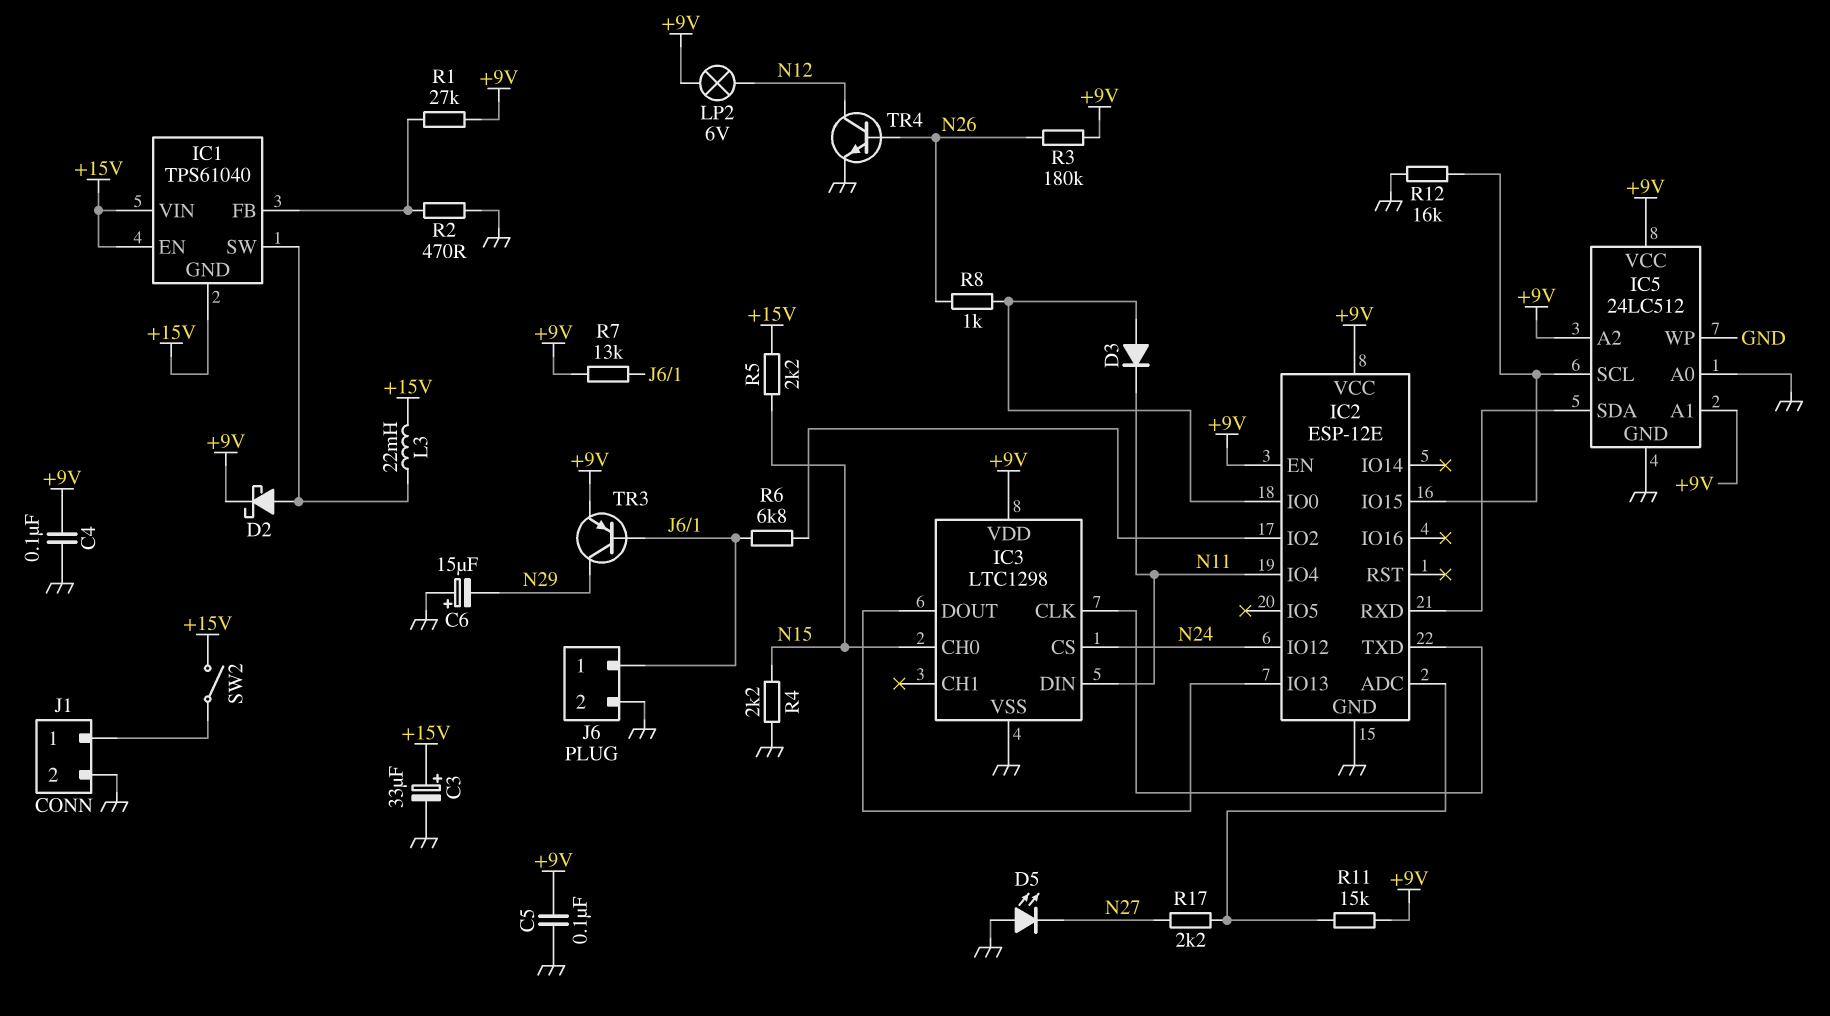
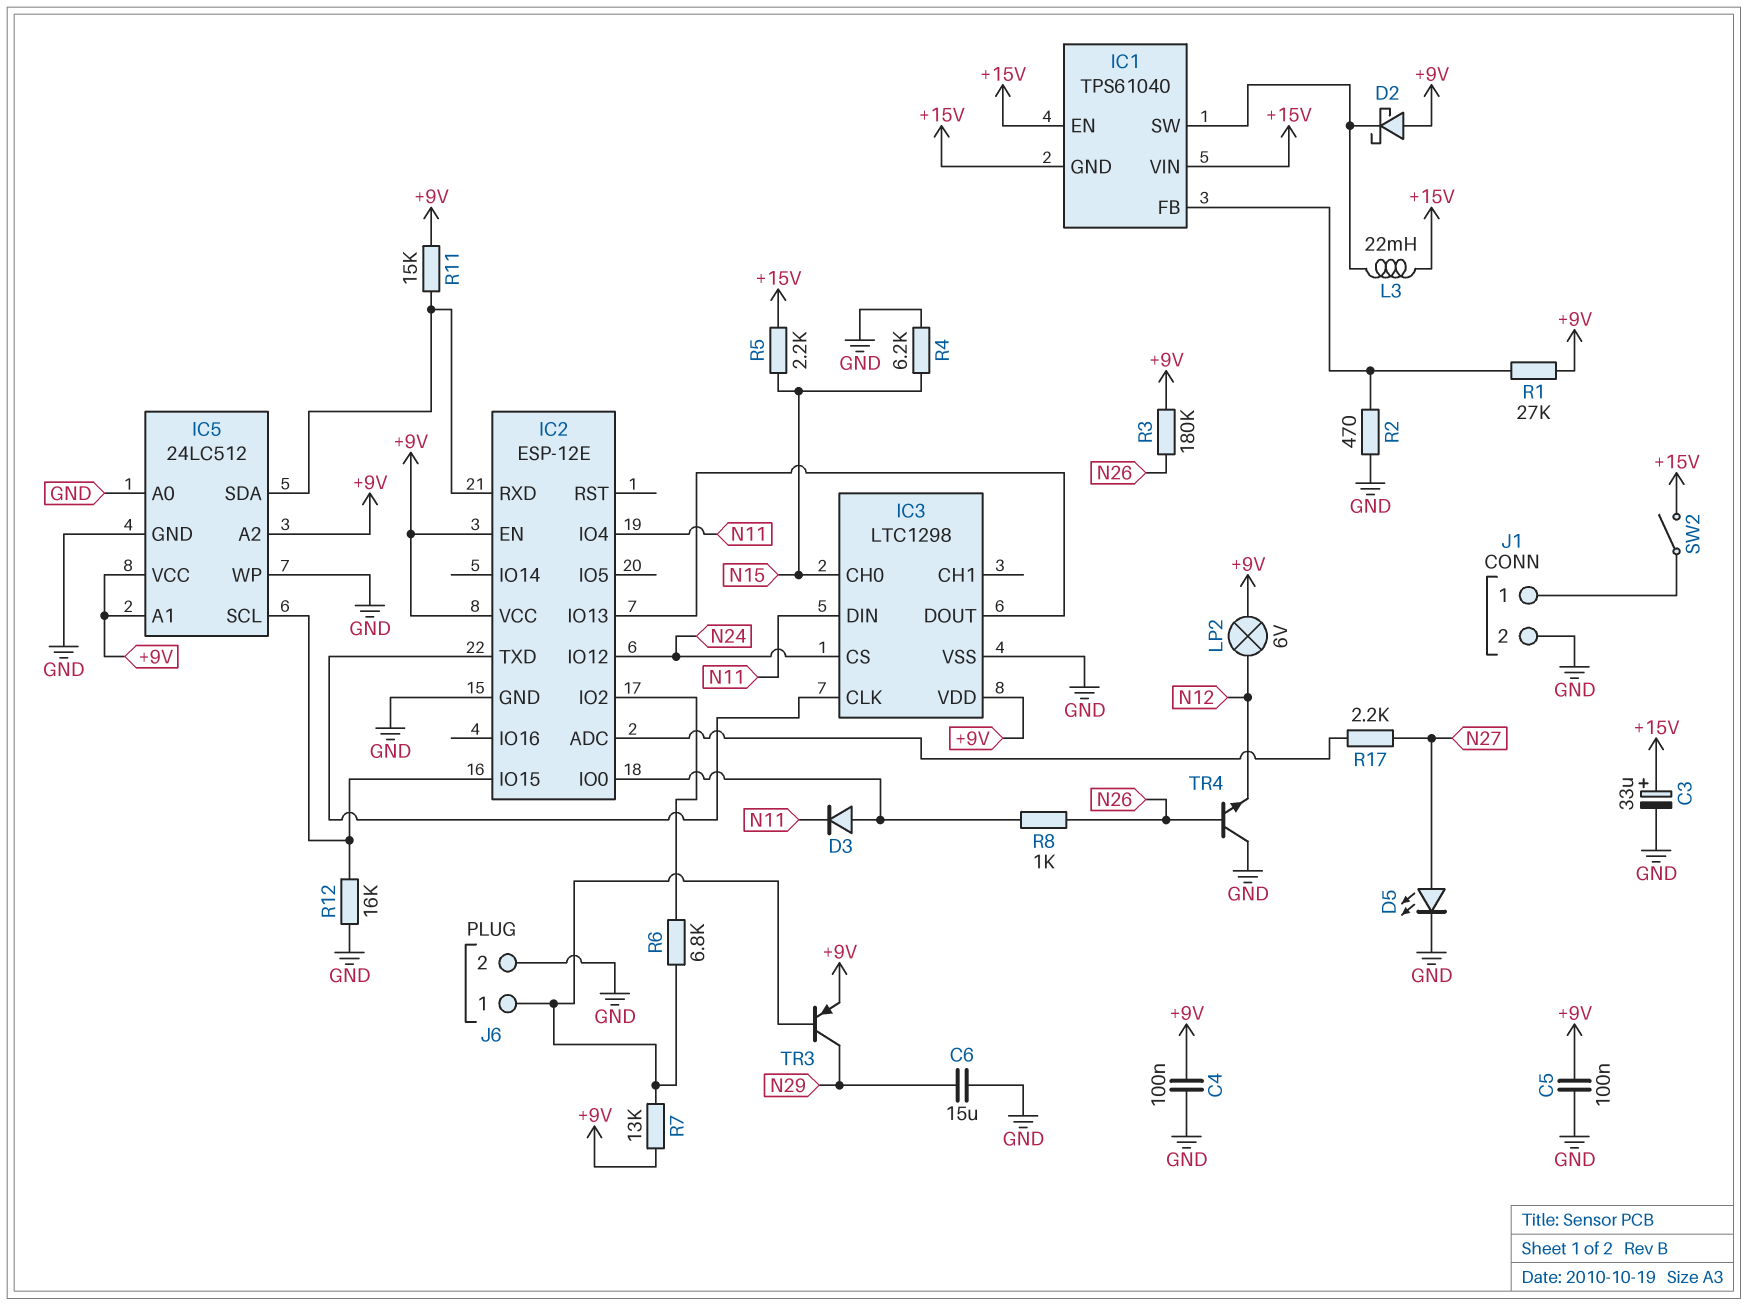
C6: 15uF (plus GND, minus N29) -> 15uF (GND, N29)
D2: schottky (A IC1/SW, K +9V) -> schottky (A +9V, K IC1/SW)
D5: LED (A GND, K N27) -> LED (A N27, K GND)
R4: 2.2k (GND, N15) -> 6.2k (GND, N15)
R11: 15k (+9V, IC2/ADC) -> 15k (+9V, IC2/RXD)
TR4: NPN (B N26, C N12, E GND) -> NPN (B N26, C GND, E N12)

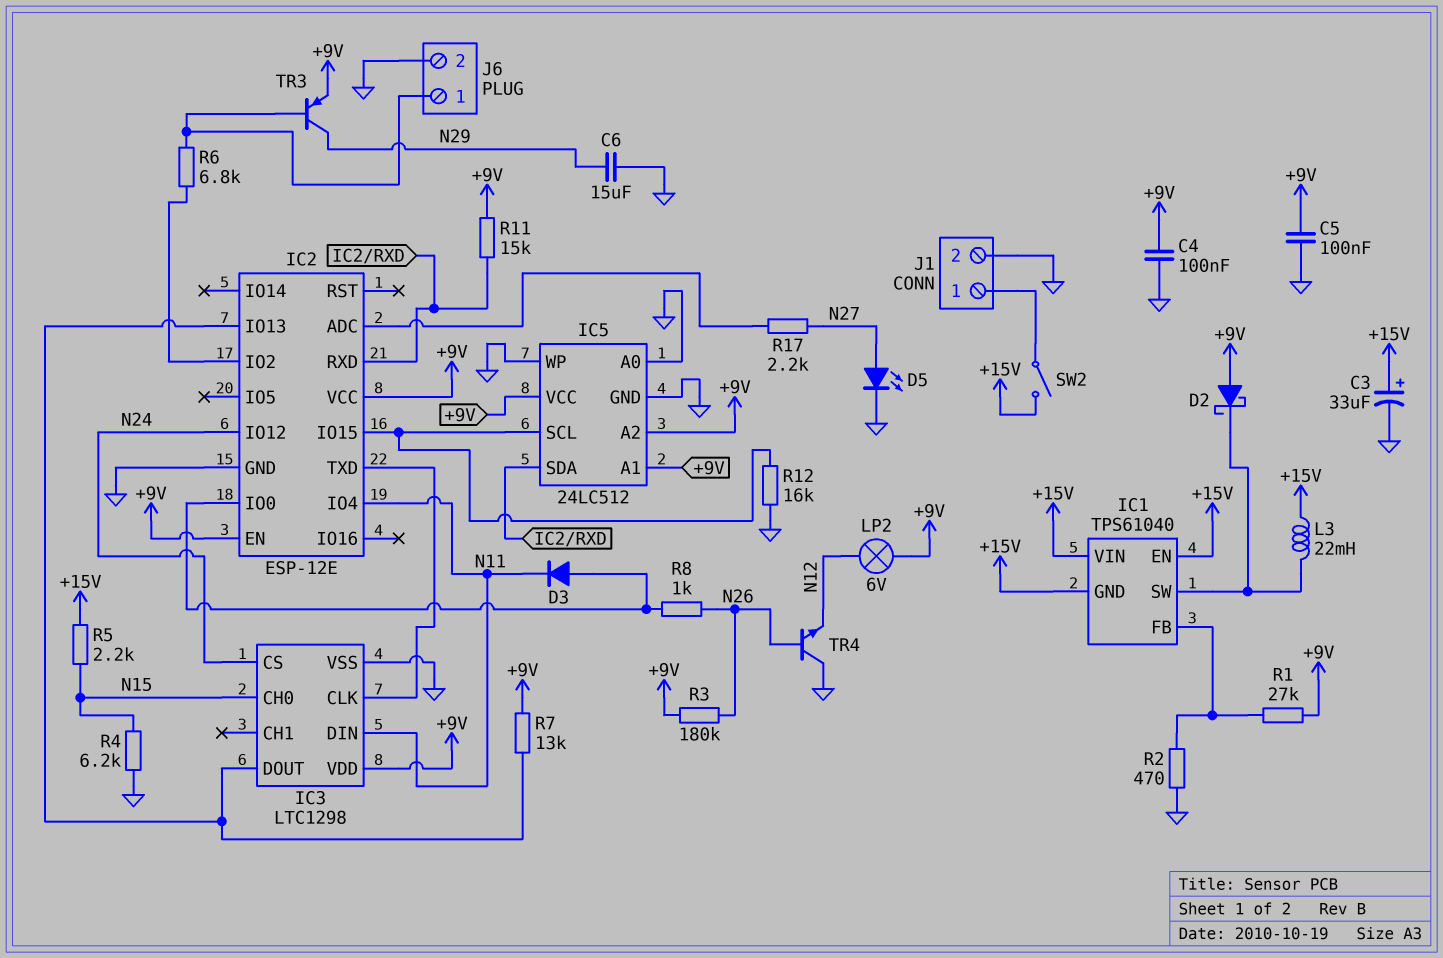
R7: 13k (+9V, J6/1) -> 13k (+9V, IC2/IO13)

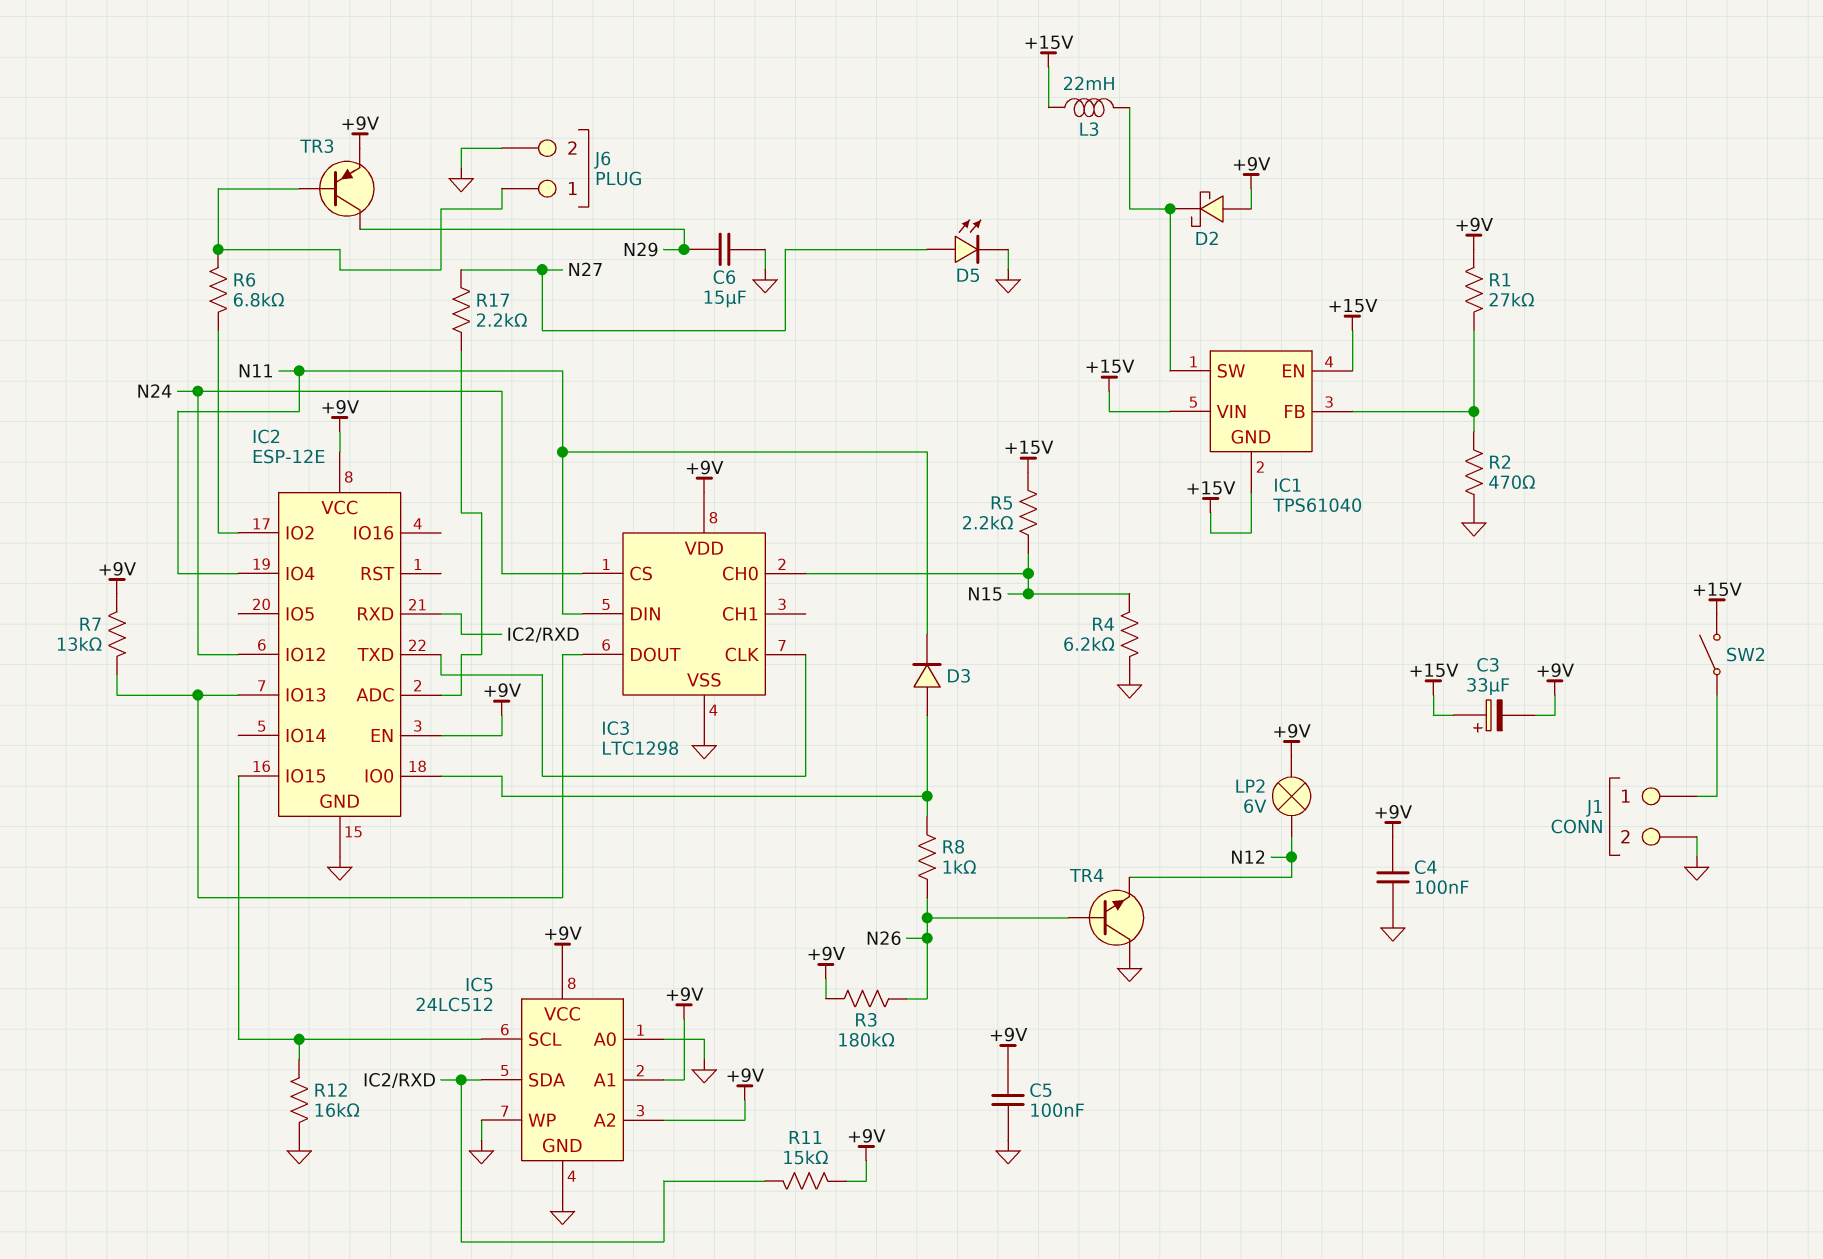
C3: 33uF (plus +15V, minus GND) -> 33uF (plus +15V, minus +9V)

